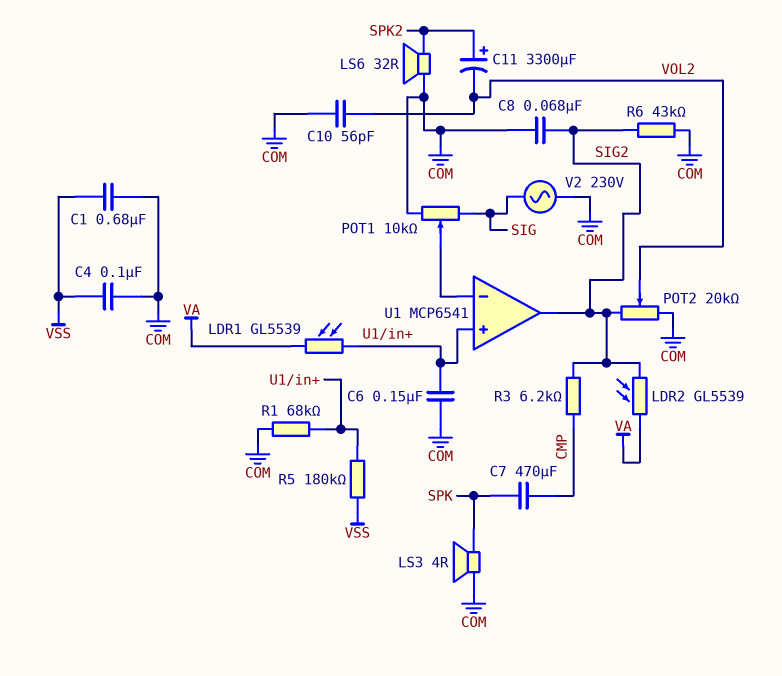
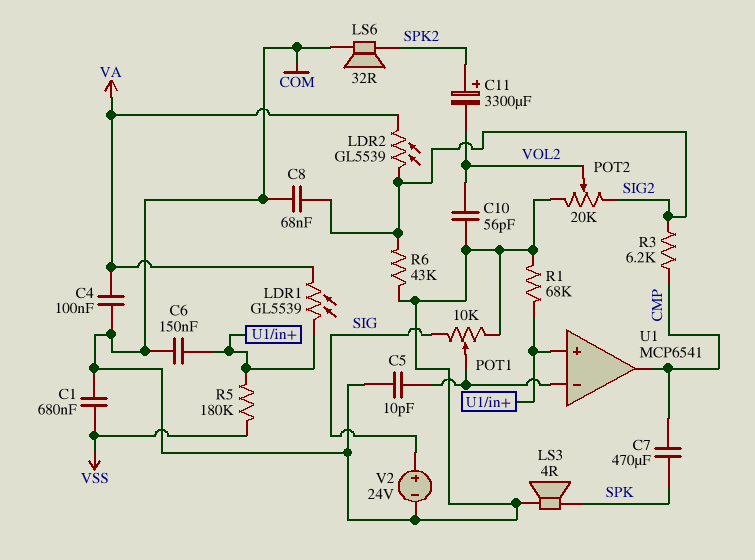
C4: 100nF (COM, VSS) -> 100nF (COM, VA)
C5: none -> 10pF (COM, U1/in-)
U1 pin out: SIG2 -> CMP
V2: AC 230V (COM, SIG) -> 24V (plus SIG, minus COM)

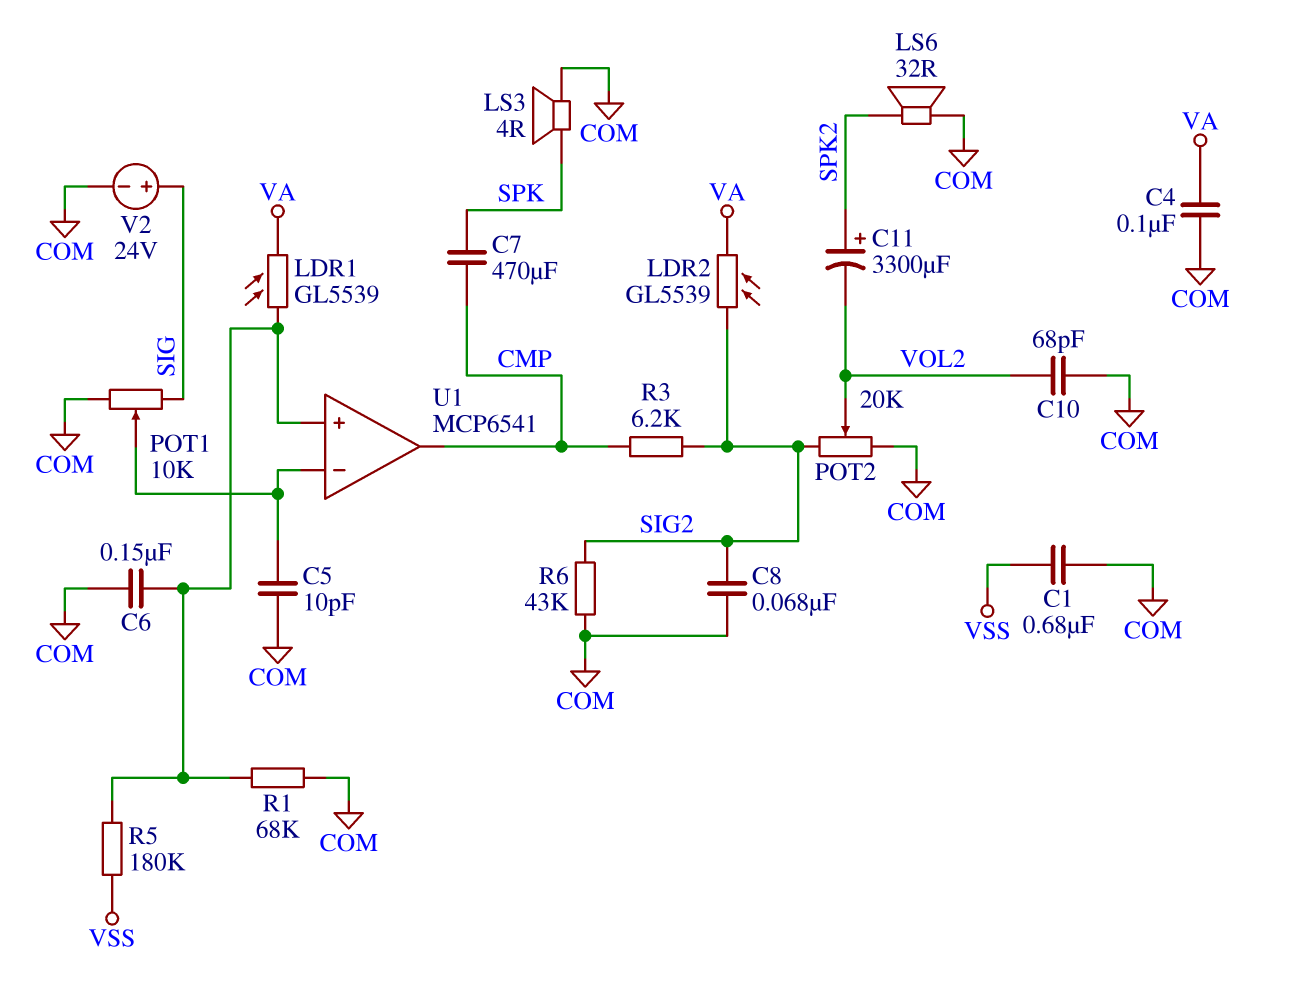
C10: 56pF (COM, VOL2) -> 68pF (COM, VOL2)

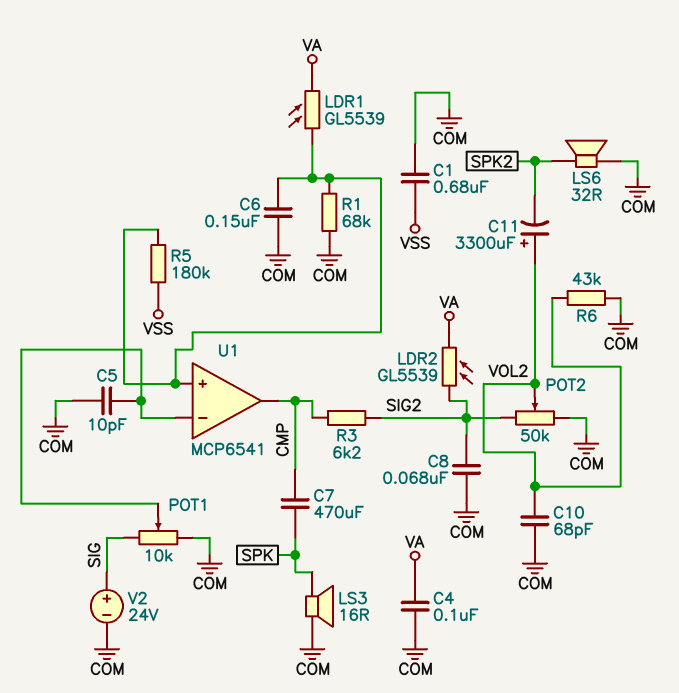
C11: 3300uF (plus SPK2, minus VOL2) -> 3300uF (plus VOL2, minus SPK2)
LS3: speaker 4R (COM, SPK) -> speaker 16R (COM, SPK)
POT2: 20k (COM, SIG2, wiper VOL2) -> 50k (COM, SIG2, wiper VOL2)
R6: 43k (COM, SIG2) -> 43k (COM, VOL2)

